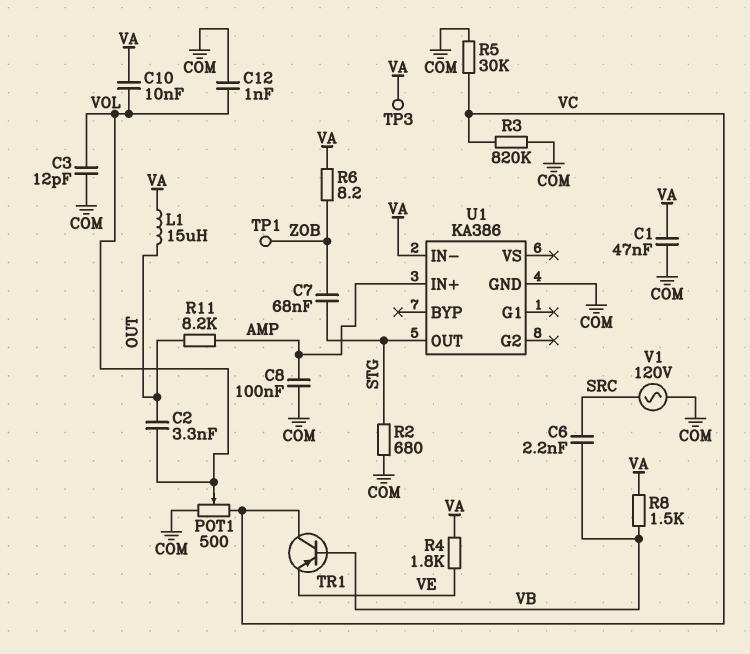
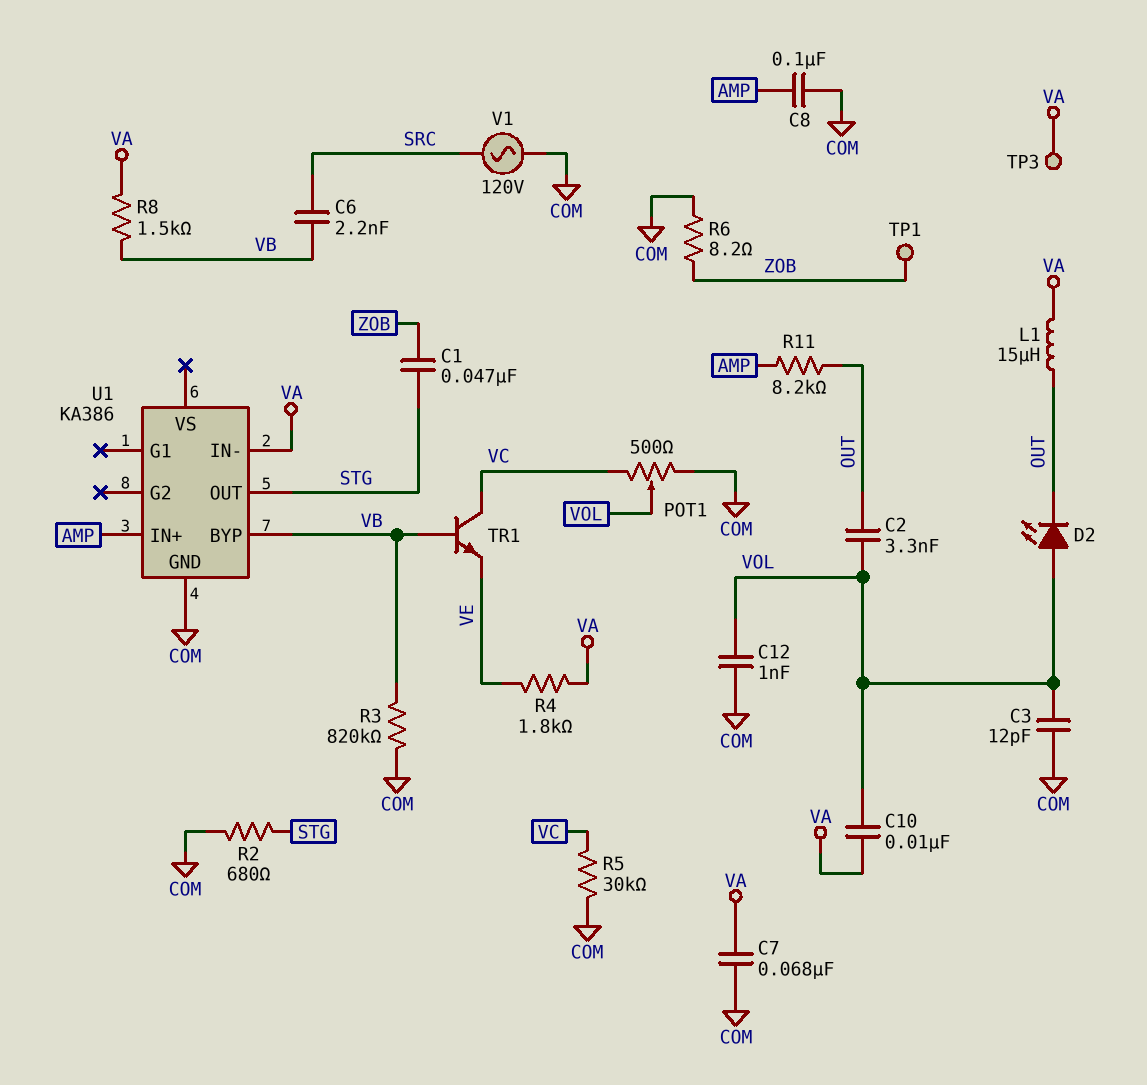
C1: 47nF (COM, VA) -> 47nF (STG, ZOB)
C7: 68nF (STG, ZOB) -> 68nF (COM, VA)
D2: none -> LED (A VOL, K OUT)
R3: 820k (COM, VC) -> 820k (COM, VB)
R6: 8.2 (VA, ZOB) -> 8.2 (COM, ZOB)
TR1: PNP (B VB, C VC, E VE) -> NPN (B VB, C VC, E VE)
U1 pin BYP: none -> VB

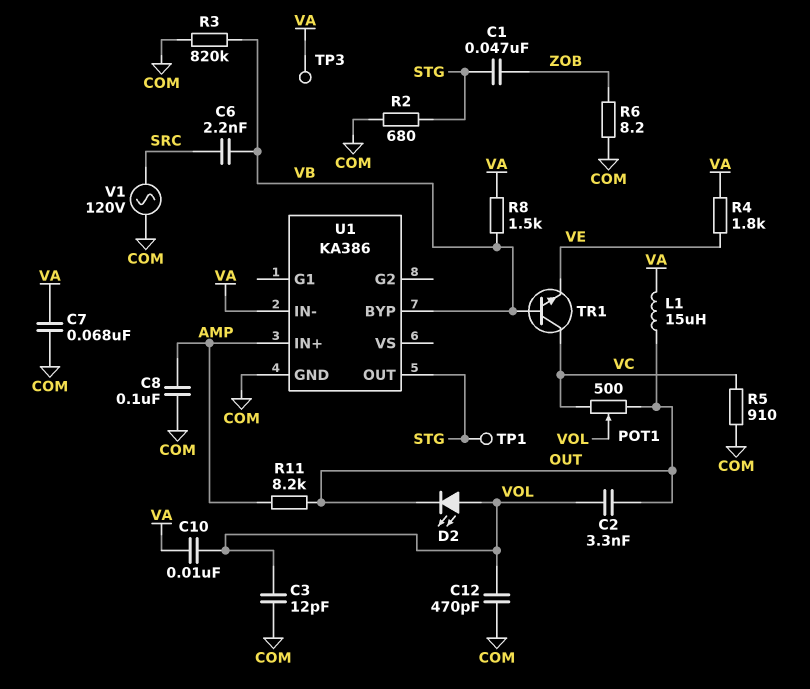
C12: 1nF (COM, VOL) -> 470pF (COM, VOL)
POT1: 500 (COM, VC, wiper VOL) -> 500 (OUT, VC, wiper VOL)
R5: 30k (COM, VC) -> 910 (COM, VC)
TP1: test point (ZOB) -> test point (STG)

